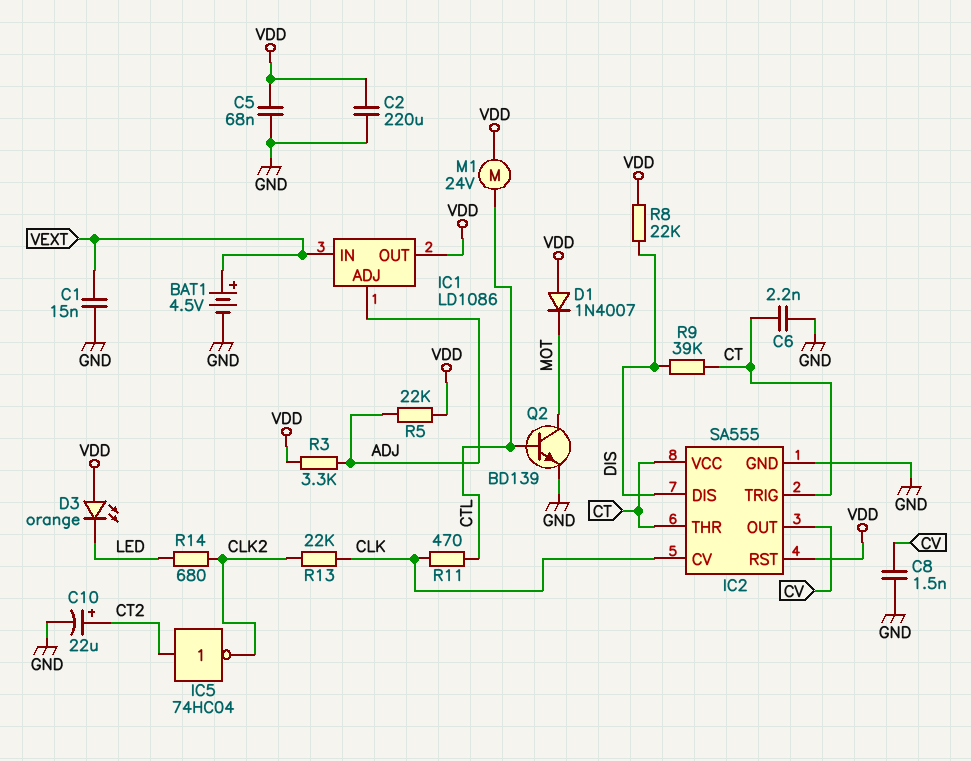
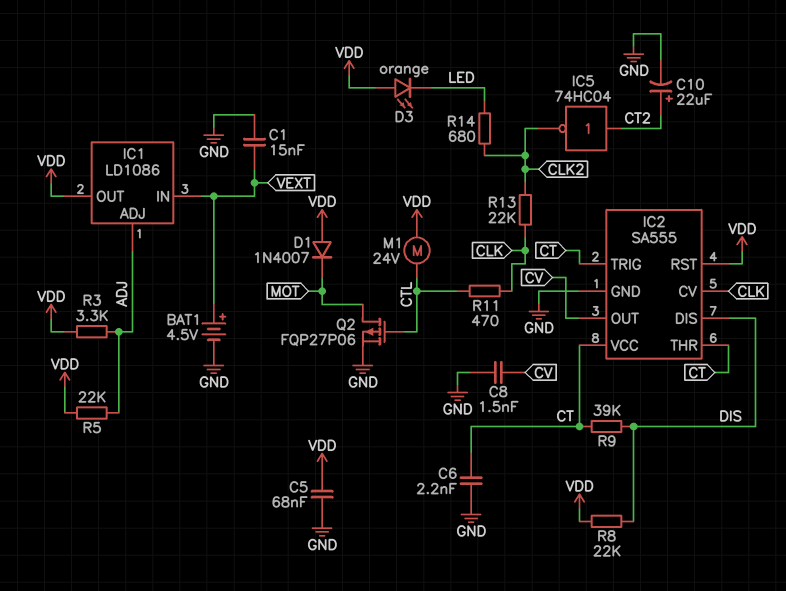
C2: 220uF (GND, VDD) -> none
Q2: NPN BD139 (B CTL, C MOT, E GND) -> PMOS FQP27P06 (G CTL, D MOT, S GND)

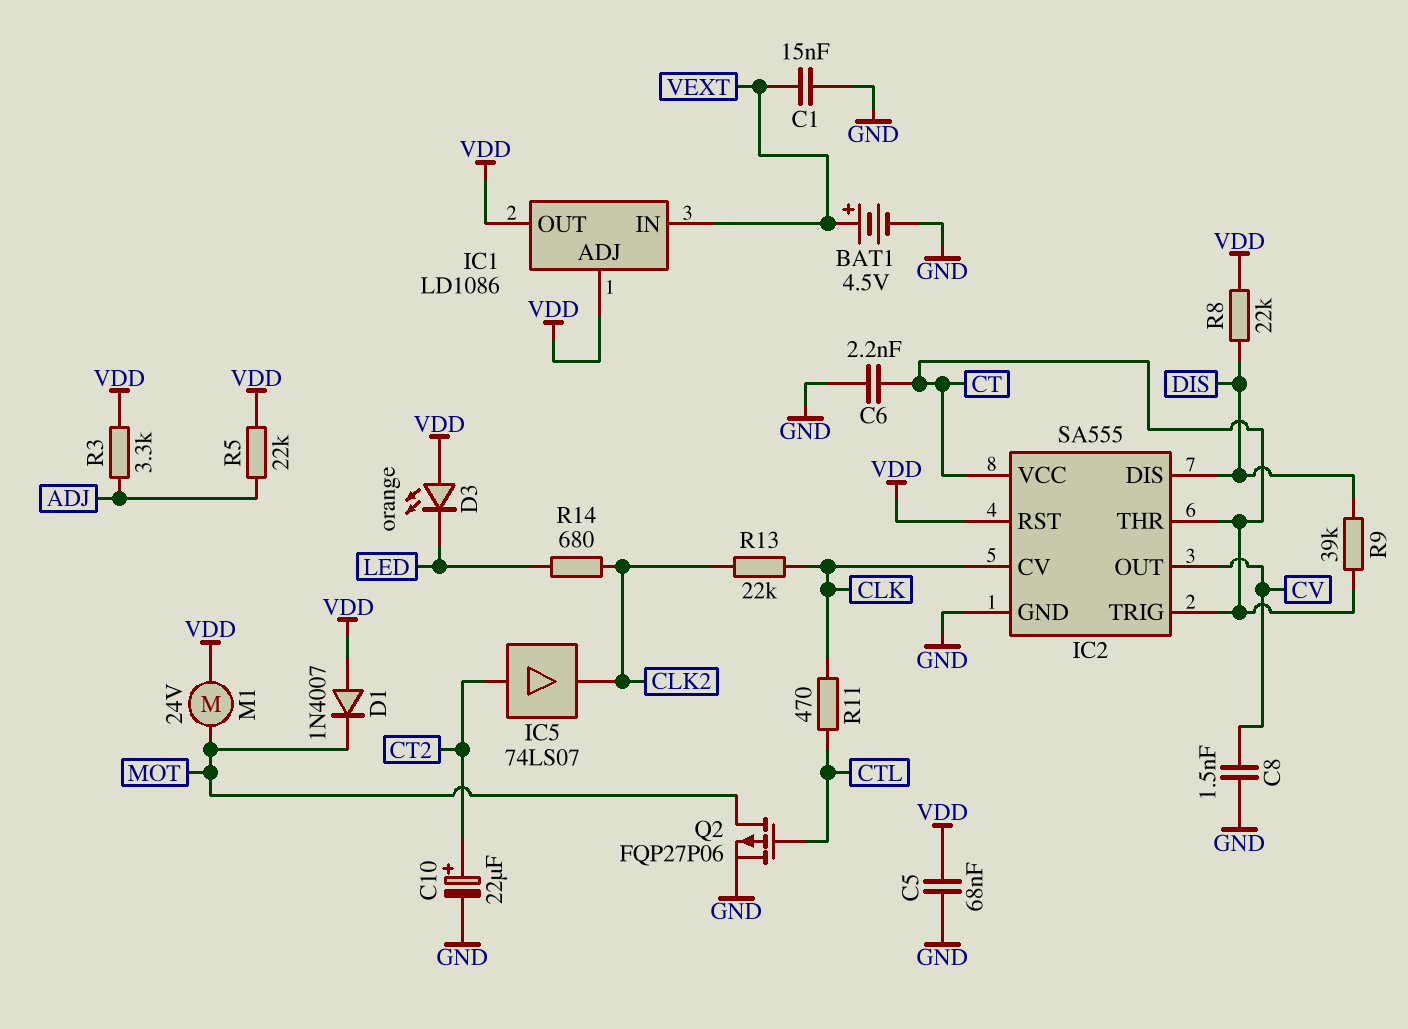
IC1 pin ADJ: ADJ -> VDD
IC5: NOT 74HC04 (in CT2, out CLK2) -> buffer 74LS07 (in CT2, out CLK2)
M1: motor 24V (CTL, VDD) -> motor 24V (MOT, VDD)

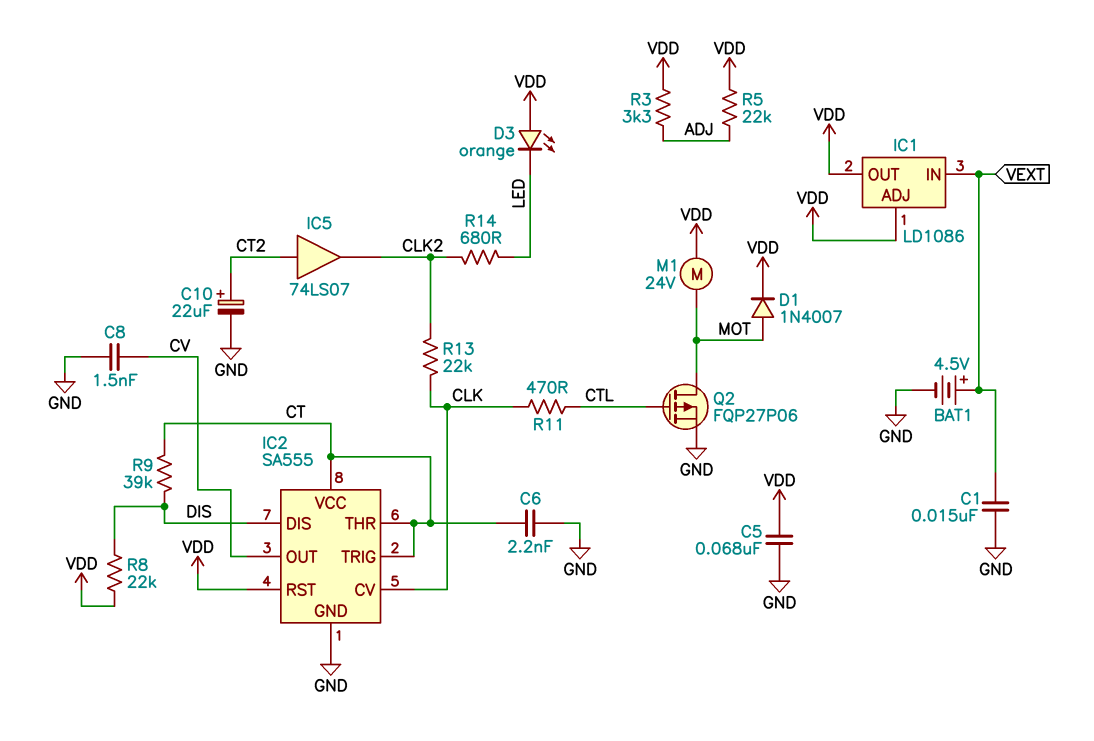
D1: diode 1N4007 (A VDD, K MOT) -> diode 1N4007 (A MOT, K VDD)

